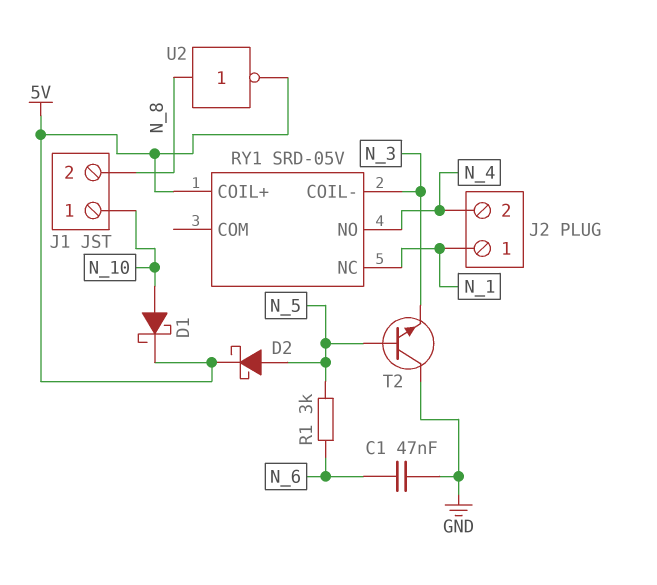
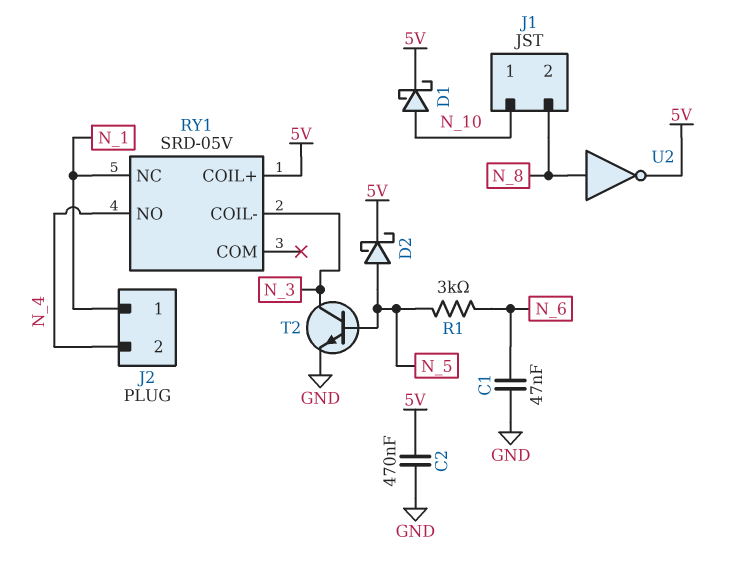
C2: none -> 470nF (5V, GND)
T2: NPN (B N_5, C GND, E N_3) -> NPN (B N_5, C N_3, E GND)

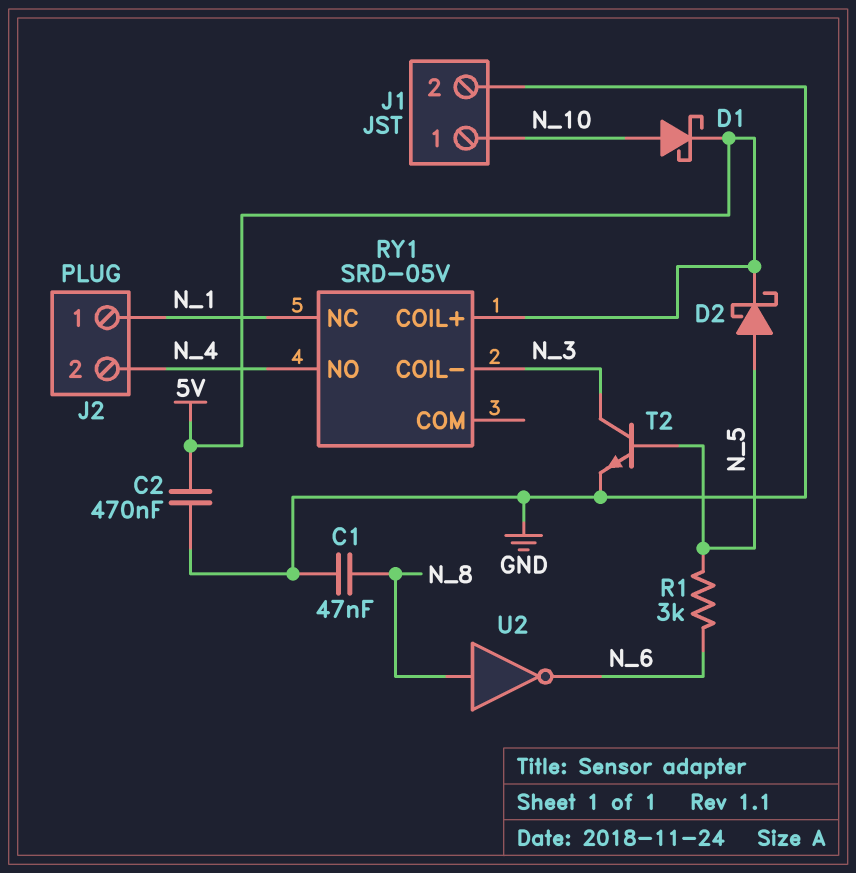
C1: 47nF (GND, N_6) -> 47nF (GND, N_8)
J1 pin 2: N_8 -> GND
U2: NOT (in N_8, out 5V) -> NOT (in N_8, out N_6)

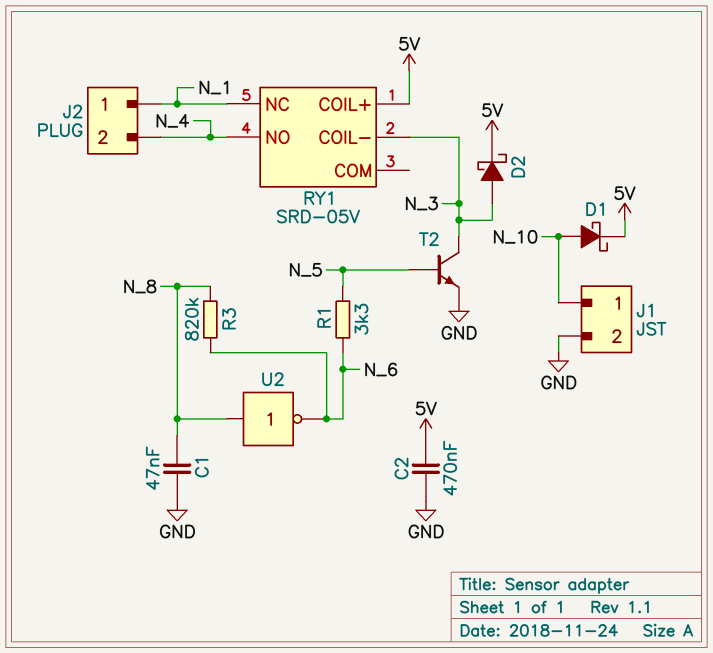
D2: schottky (A N_5, K 5V) -> schottky (A N_3, K 5V)
R1: 3k (N_5, N_6) -> 3.3k (N_5, N_6)
R3: none -> 820k (N_6, N_8)

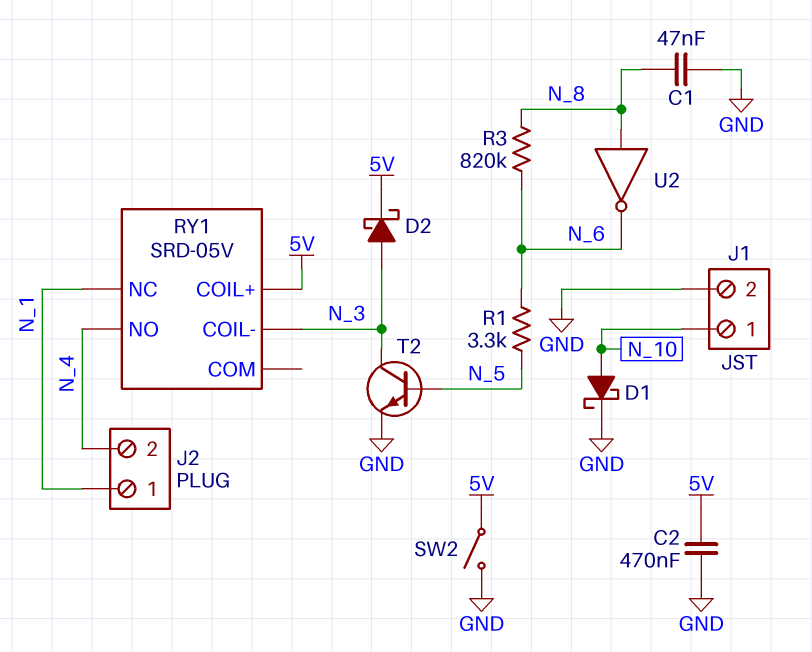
D1: schottky (A N_10, K 5V) -> schottky (A N_10, K GND)
SW2: none -> switch (5V, GND)

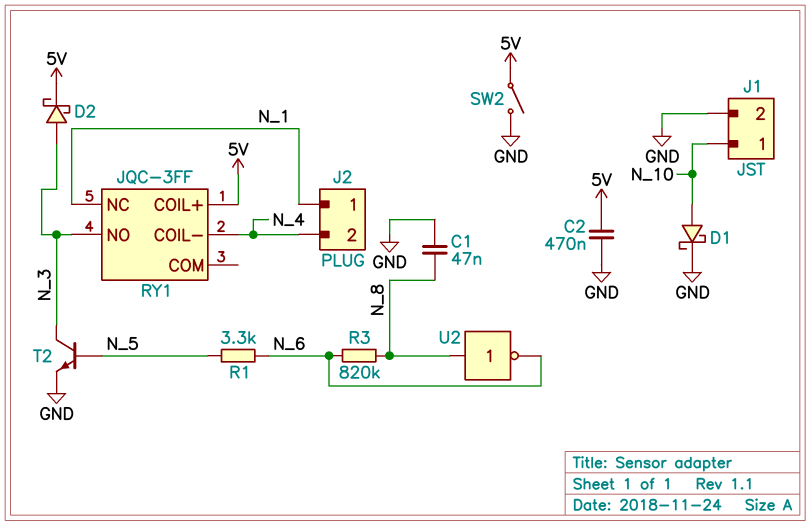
RY1: SRD-05V -> JQC-3FF
RY1 pin COIL-: N_3 -> N_4
RY1 pin NO: N_4 -> N_3

